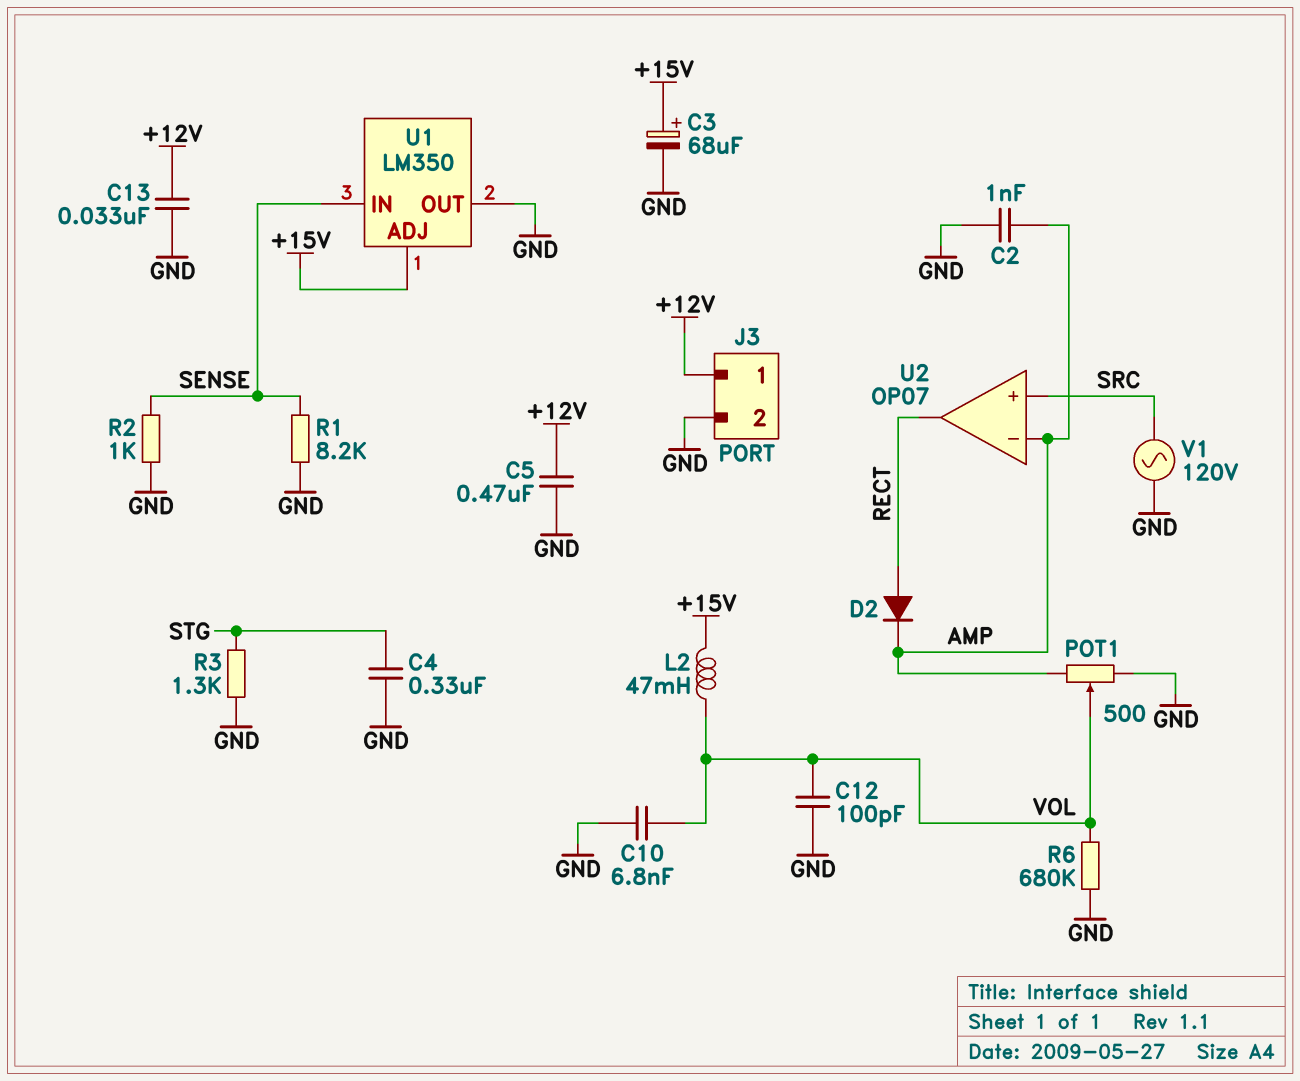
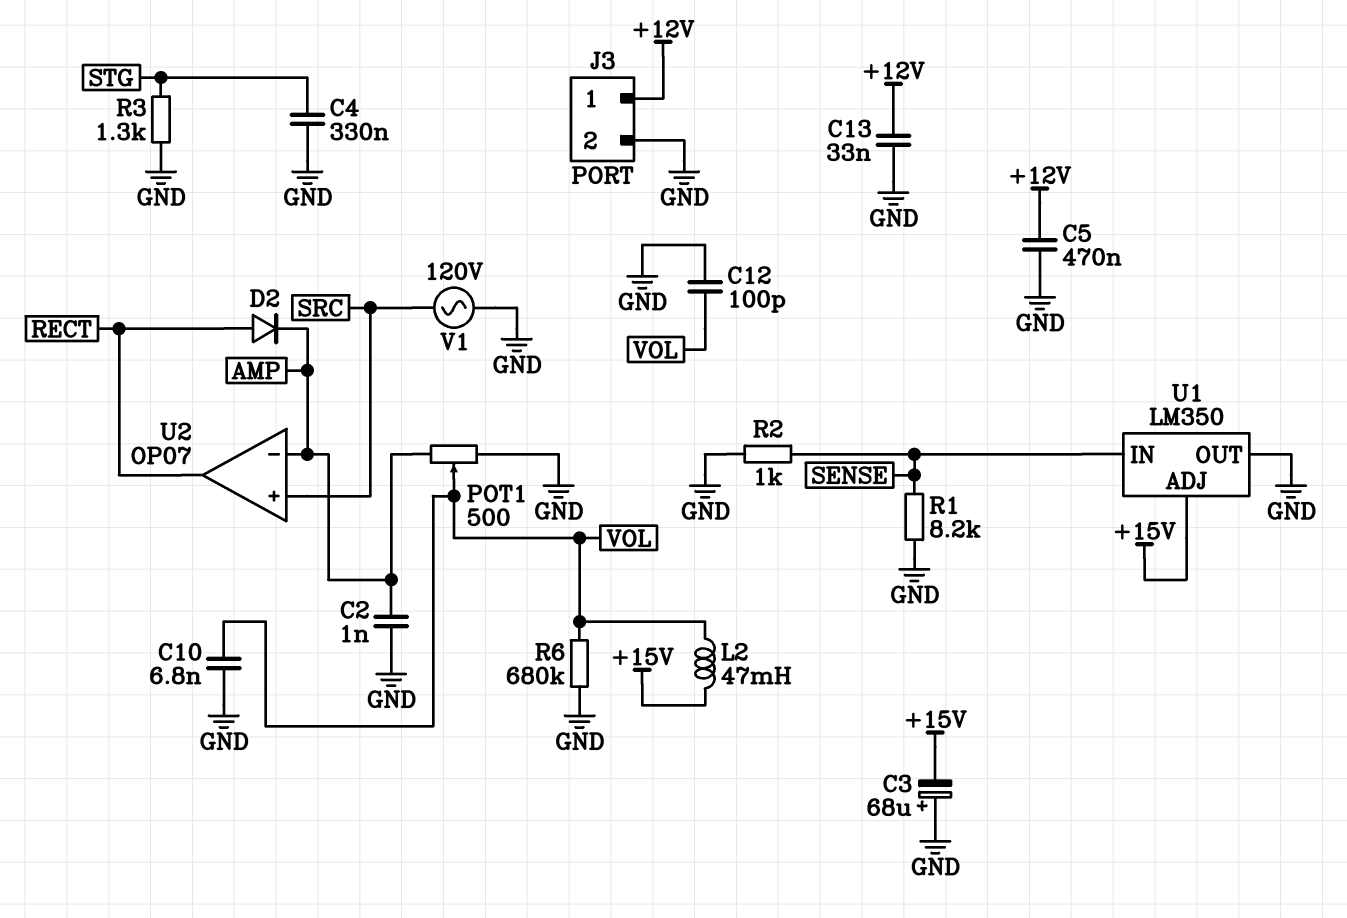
C3: 68uF (plus +15V, minus GND) -> 68uF (plus GND, minus +15V)

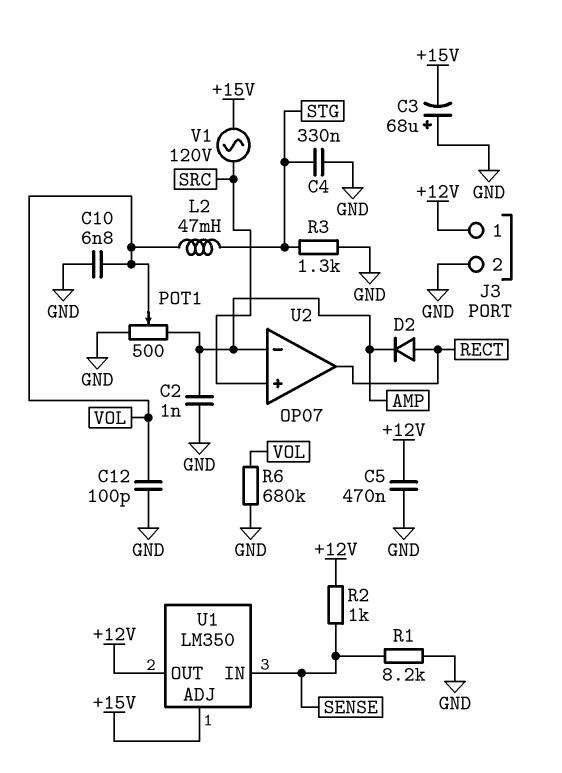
C13: 33nF (+12V, GND) -> none
L2: 47mH (+15V, VOL) -> 47mH (STG, VOL)
R2: 1k (GND, SENSE) -> 1k (+12V, SENSE)
U1 pin OUT: GND -> +12V
V1: AC 120V (GND, SRC) -> AC 120V (+15V, SRC)

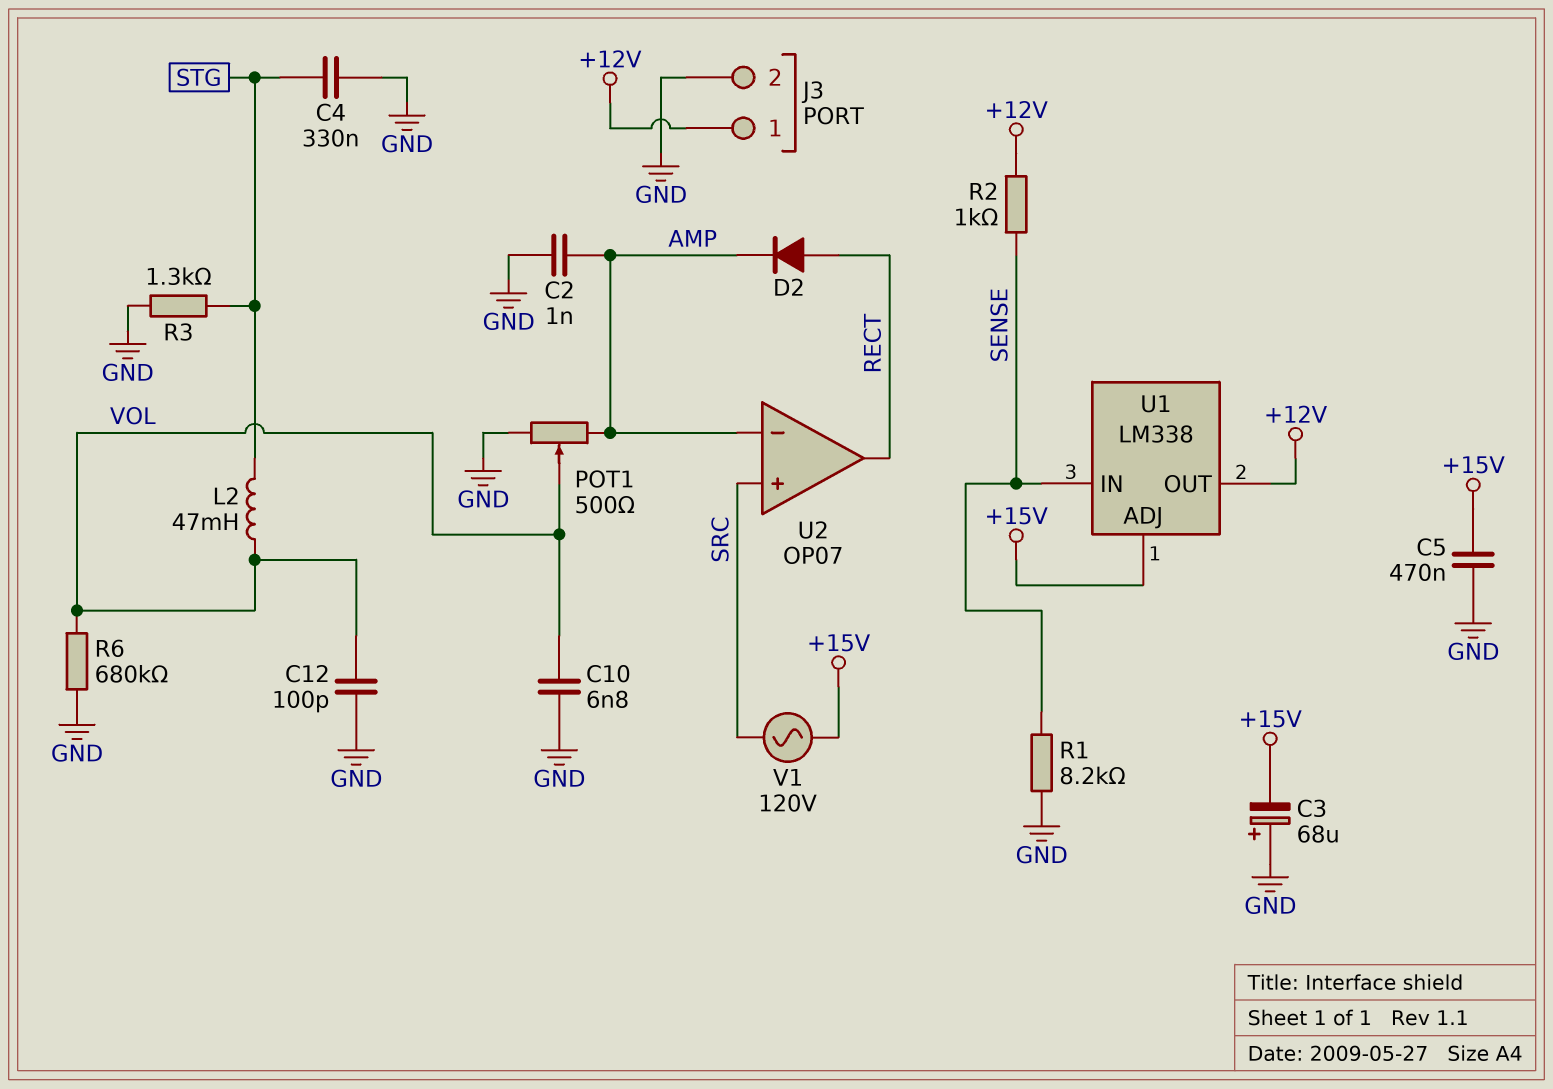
C5: 470nF (+12V, GND) -> 470nF (+15V, GND)
U1: LM350 -> LM338

